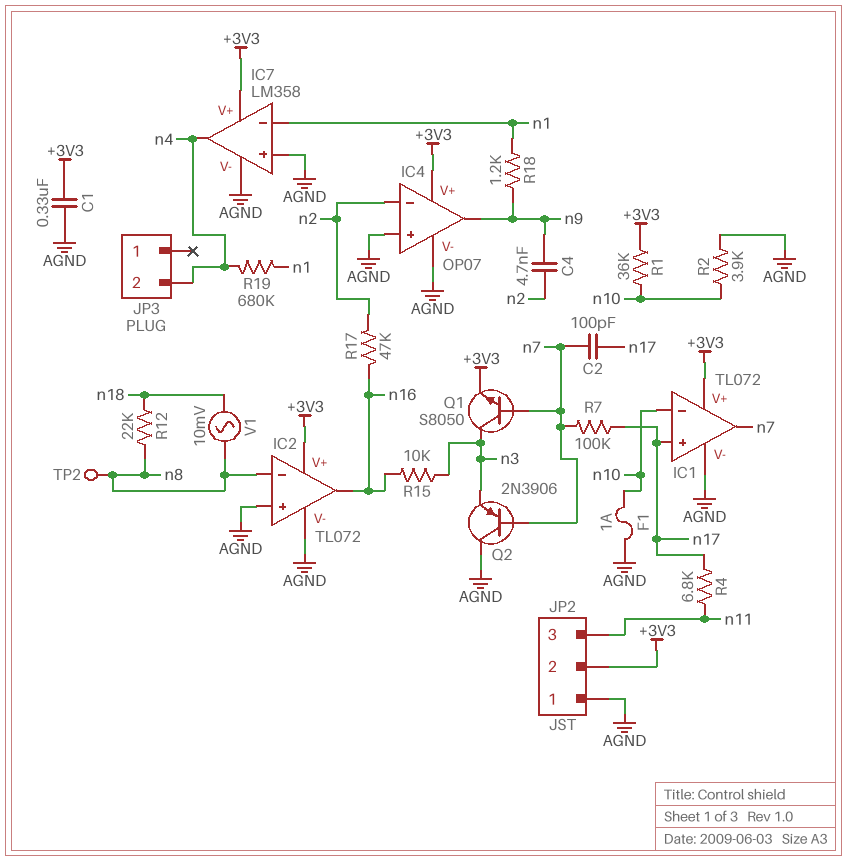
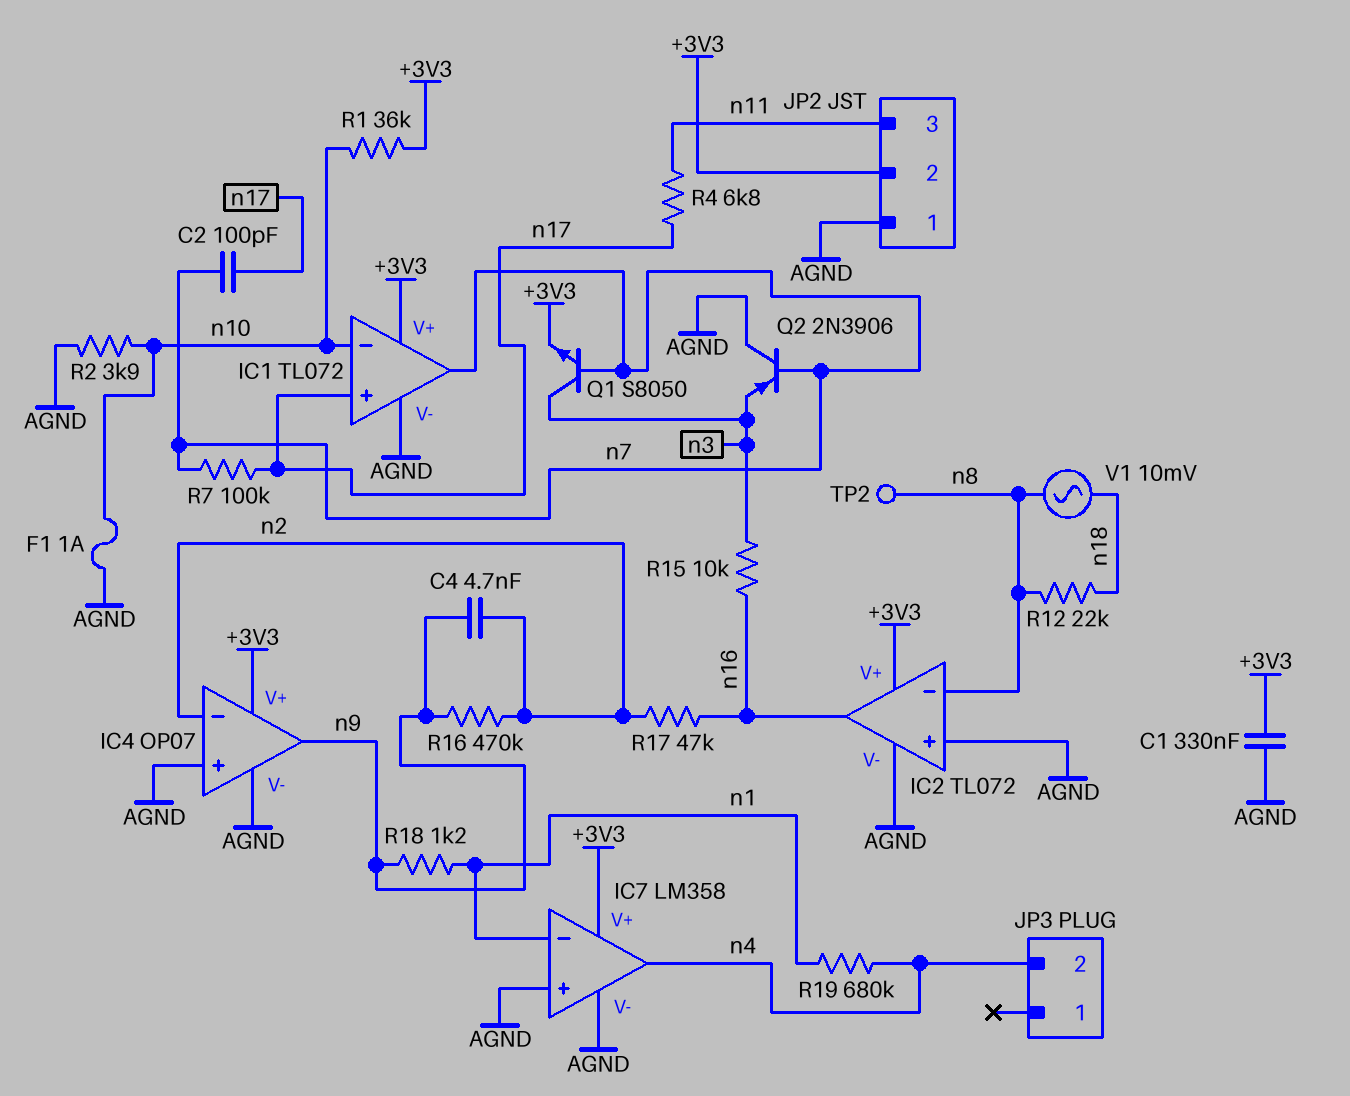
R16: none -> 470k (n2, n9)

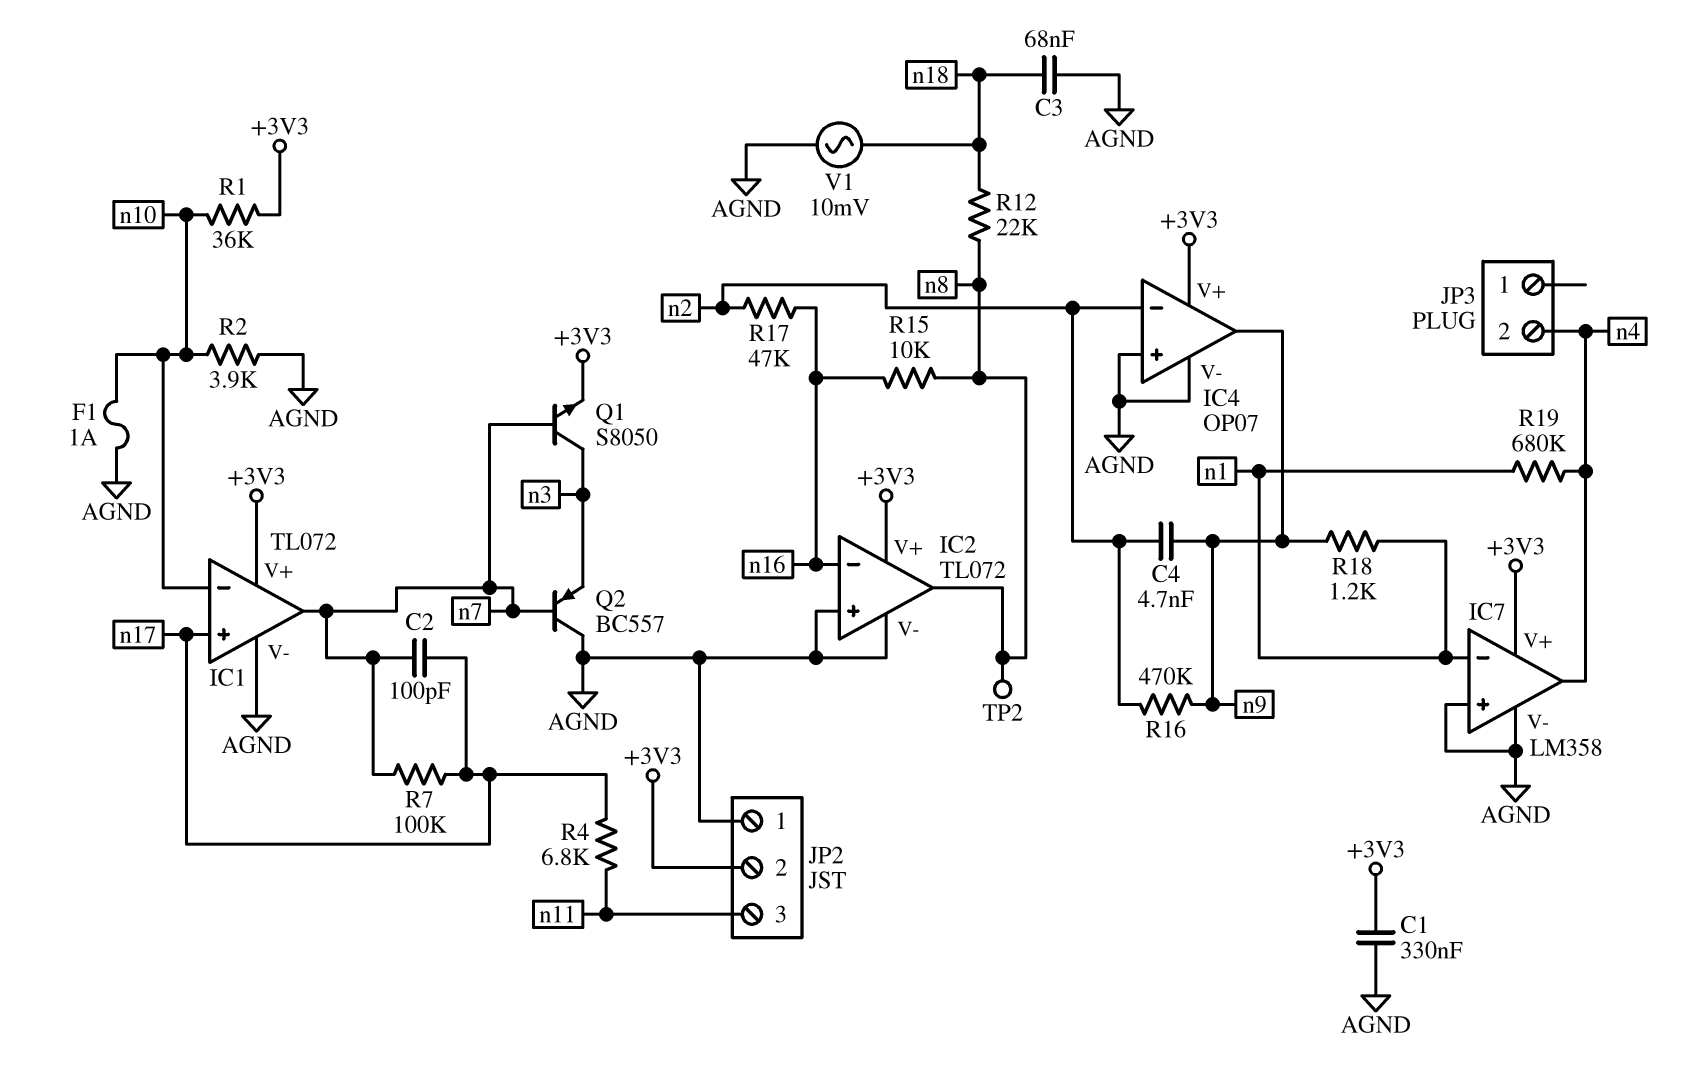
C3: none -> 68nF (AGND, n18)
IC2 pin in-: n8 -> n16
IC2 pin out: n16 -> n8
Q2: PNP 2N3906 (B n7, C AGND, E n3) -> PNP BC557 (B n7, C AGND, E n3)
R15: 10k (n3, n16) -> 10k (n8, n16)
V1: AC 10mV (n8, n18) -> AC 10mV (AGND, n18)

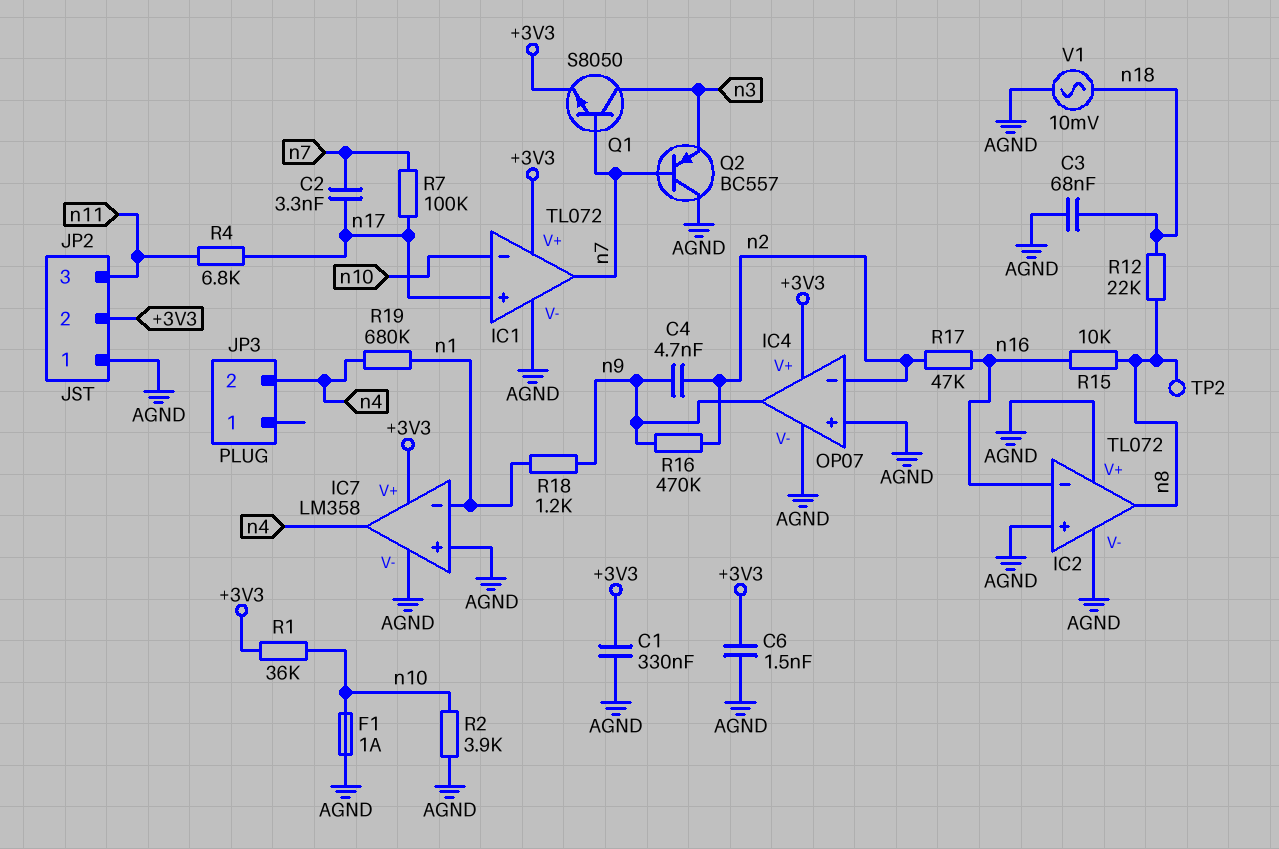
C2: 100pF (n7, n17) -> 3.3nF (n7, n17)
C6: none -> 1.5nF (+3V3, AGND)
IC2 pin V+: +3V3 -> AGND

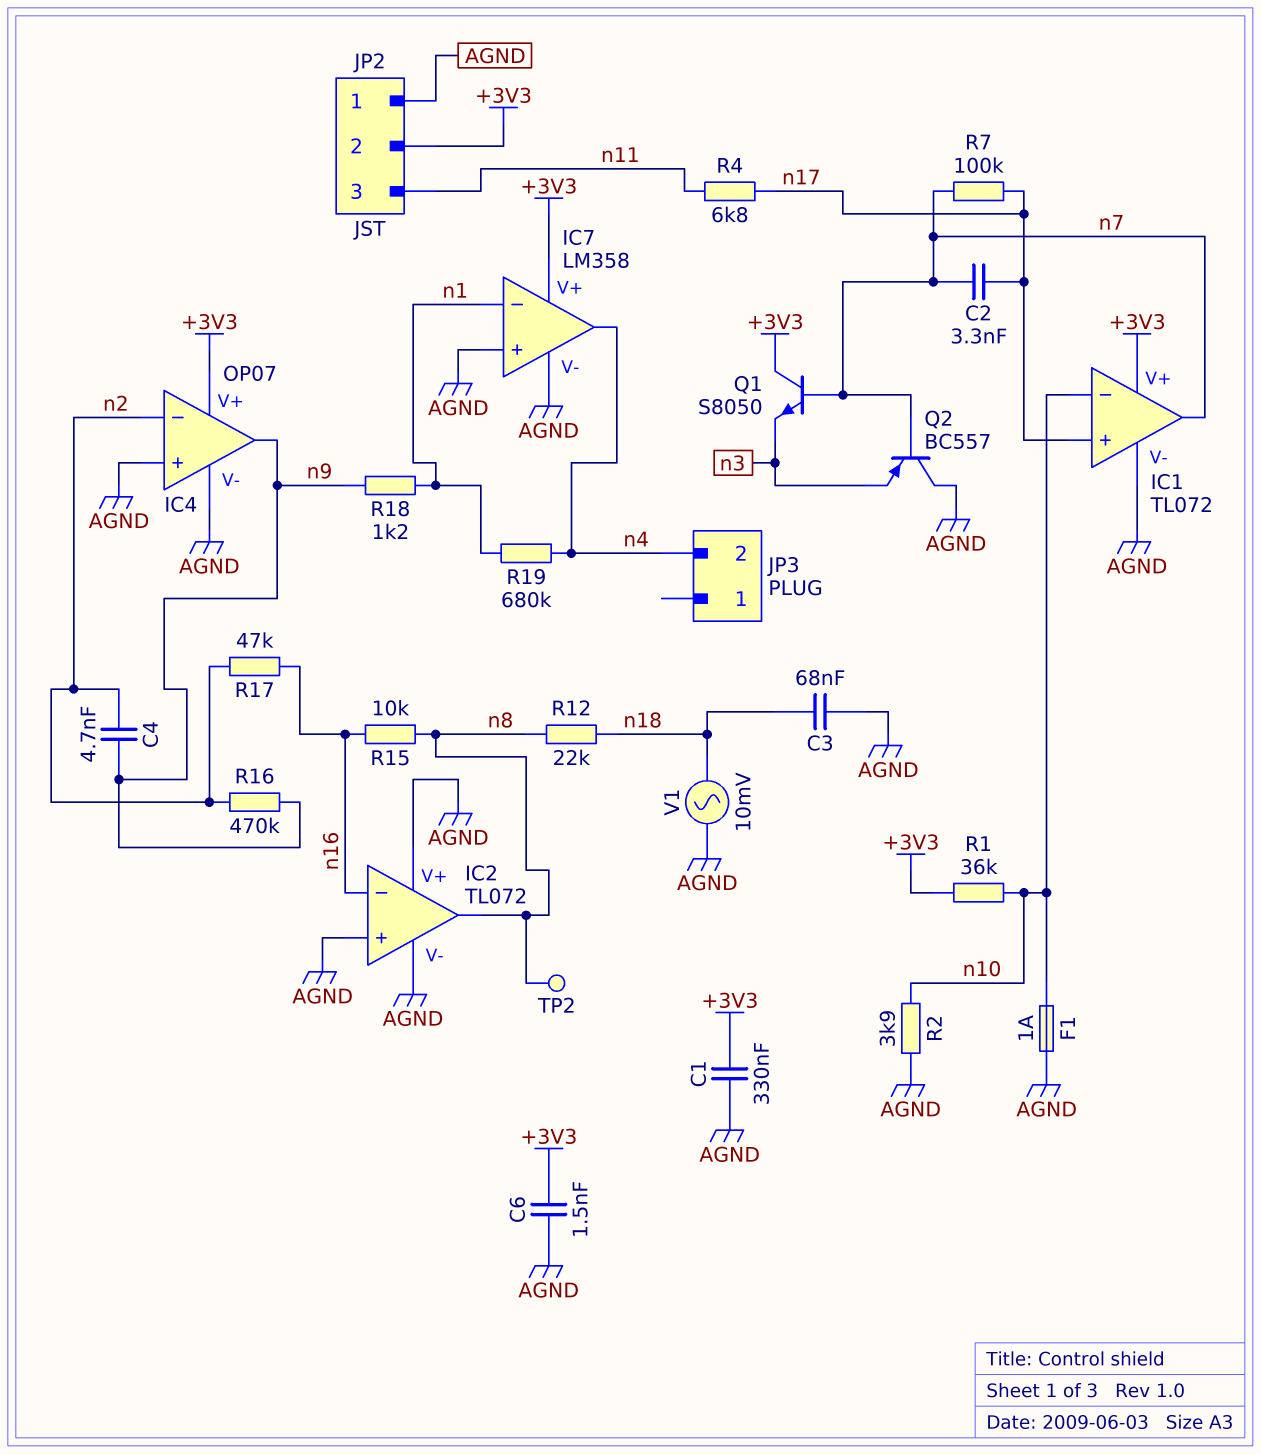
Q1: NPN S8050 (B n7, C n3, E +3V3) -> NPN S8050 (B n7, C +3V3, E n3)

